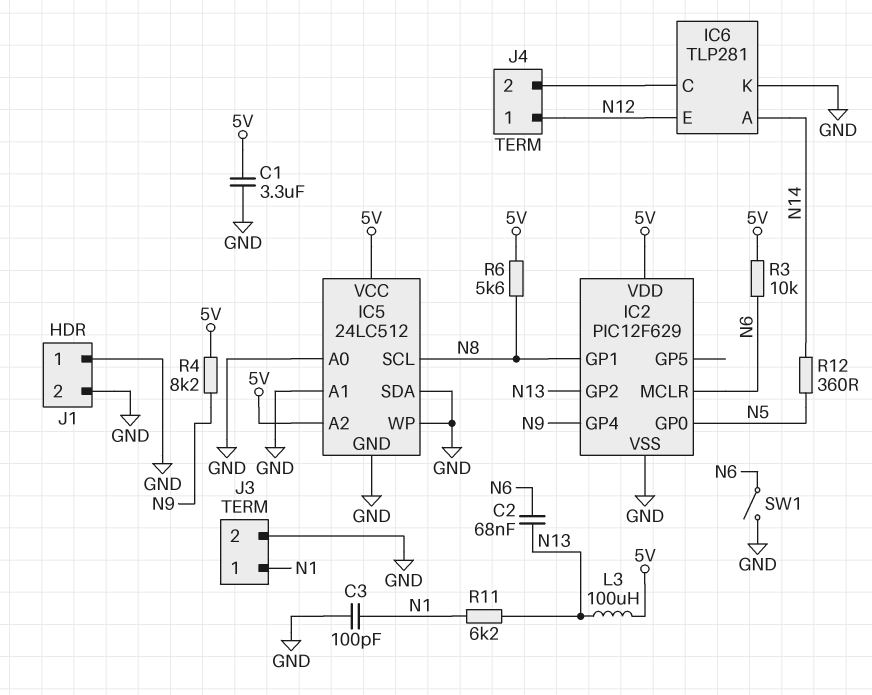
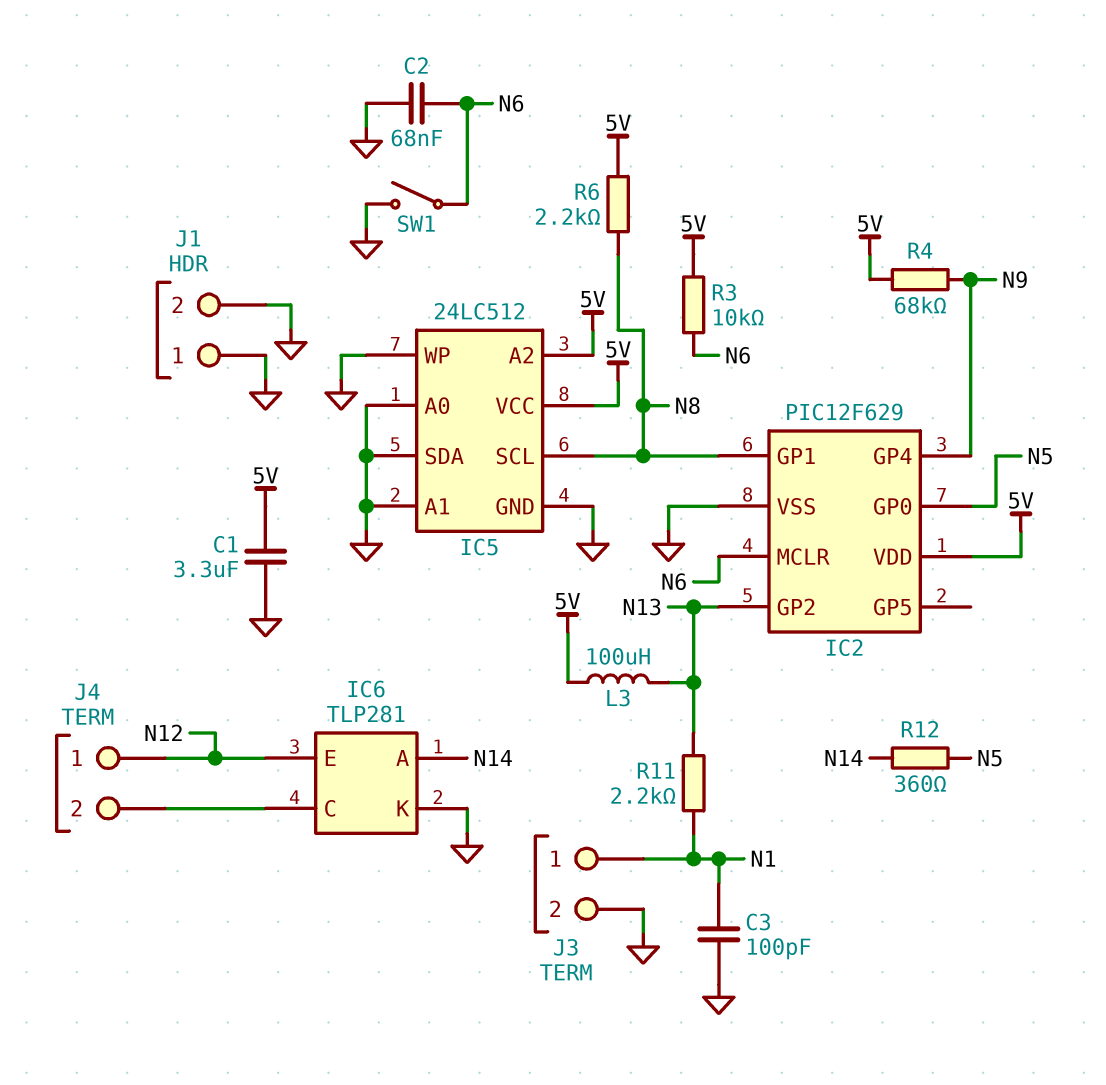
C2: 68nF (N6, N13) -> 68nF (GND, N6)
R4: 8.2k (5V, N9) -> 68k (5V, N9)
R6: 5.6k (5V, N8) -> 2.2k (5V, N8)
R11: 6.2k (N1, N13) -> 2.2k (N1, N13)

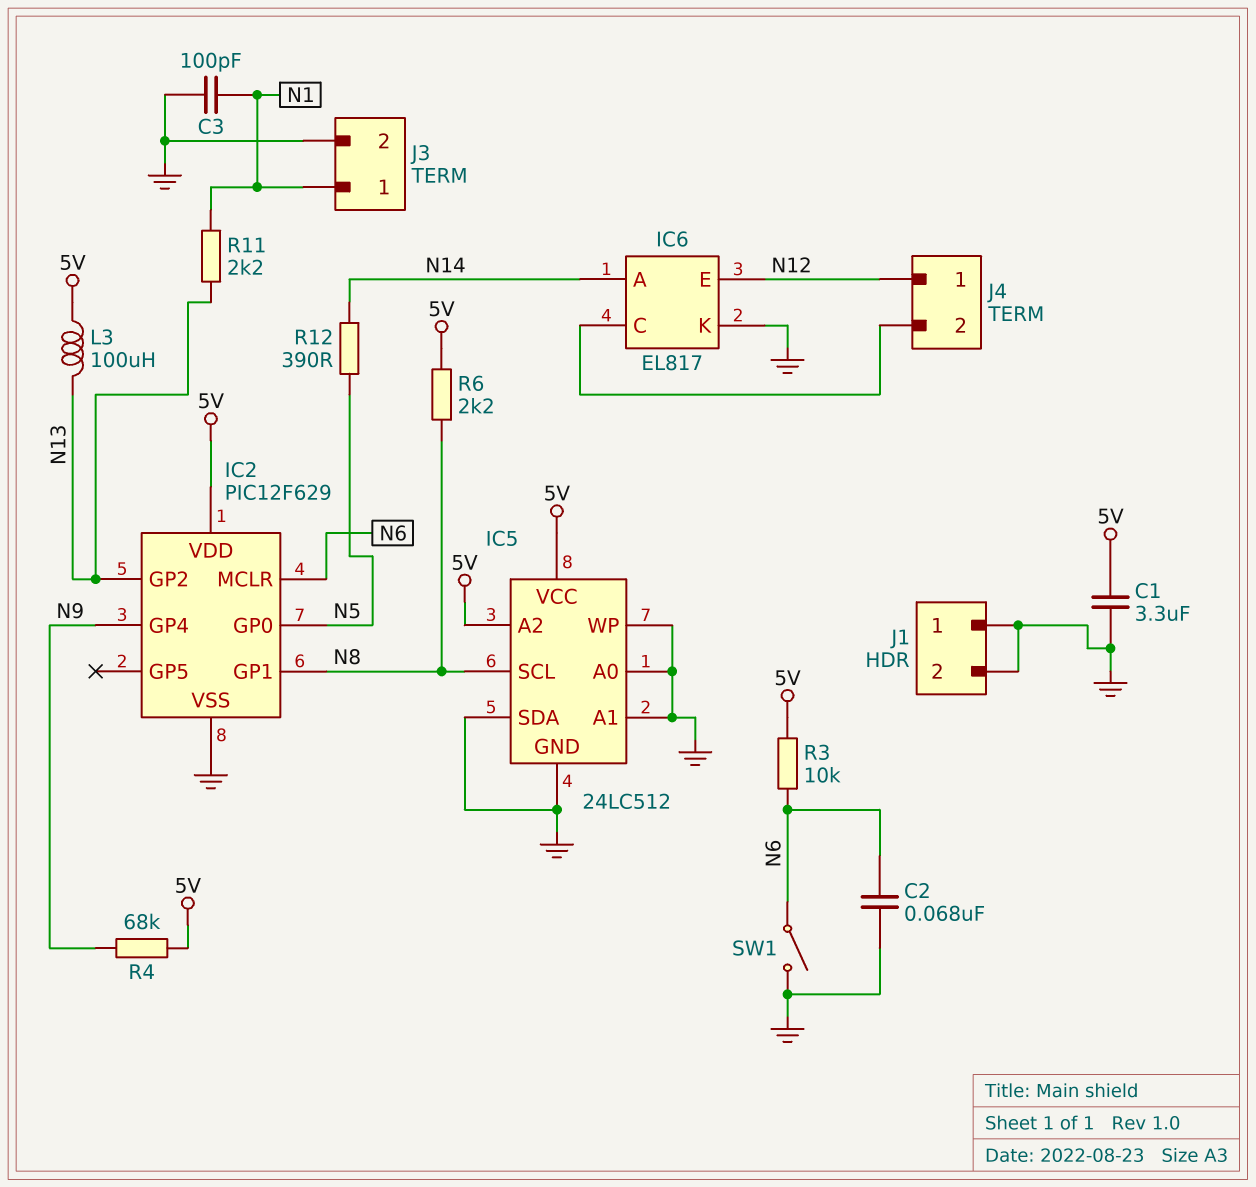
IC6: TLP281 -> EL817
R12: 360 (N5, N14) -> 390 (N5, N14)

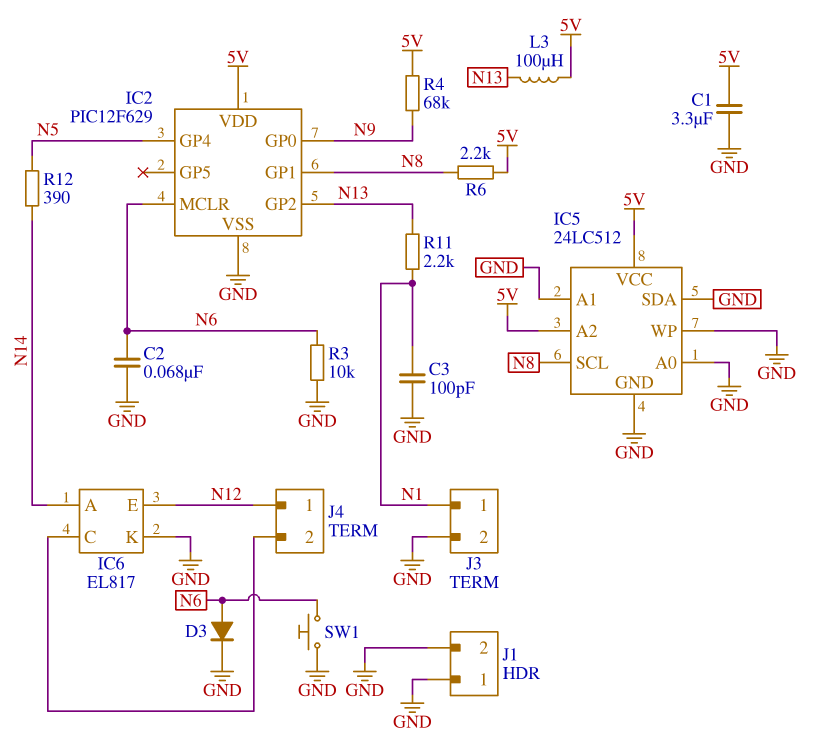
D3: none -> diode (A N6, K GND)
IC2 pin GP0: N5 -> N9
IC2 pin GP4: N9 -> N5
R3: 10k (5V, N6) -> 10k (GND, N6)
SW1: switch (GND, N6) -> button (GND, N6)

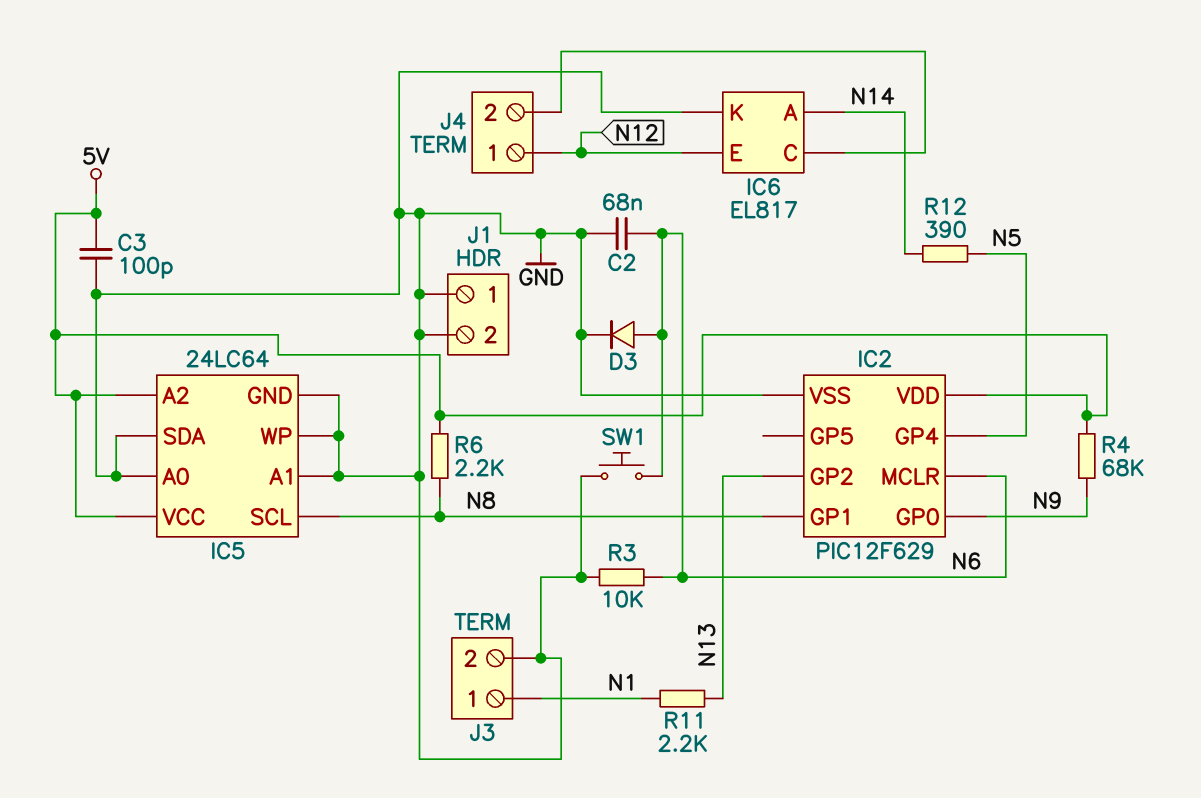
C1: 3.3uF (5V, GND) -> none
C3: 100pF (GND, N1) -> 100pF (5V, GND)
IC5: 24LC512 -> 24LC64
L3: 100uH (5V, N13) -> none

